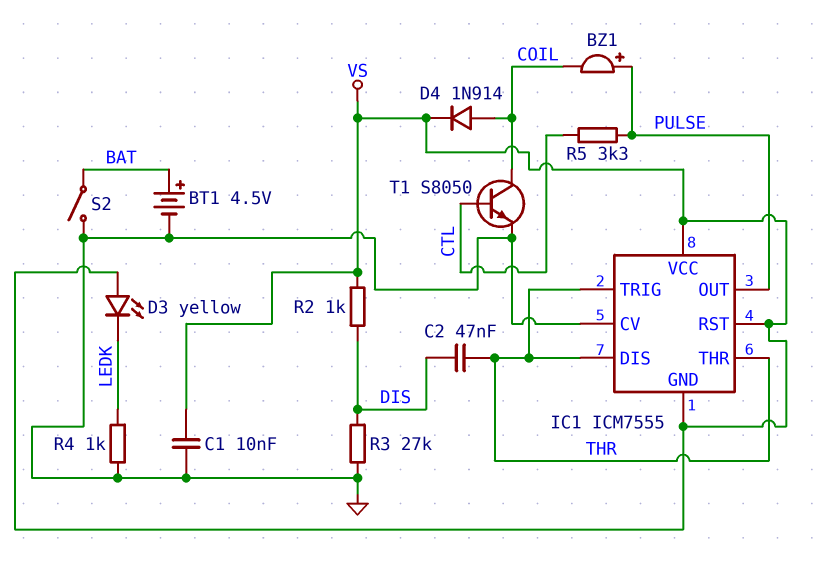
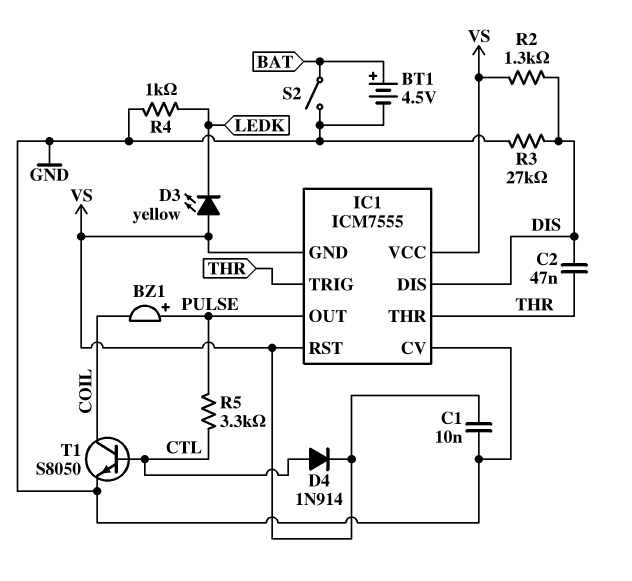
D4: diode 1N914 (A COIL, K VS) -> diode 1N914 (A CTL, K VS)
IC1 pin DIS: THR -> DIS
R2: 1k (DIS, VS) -> 1.3k (DIS, VS)

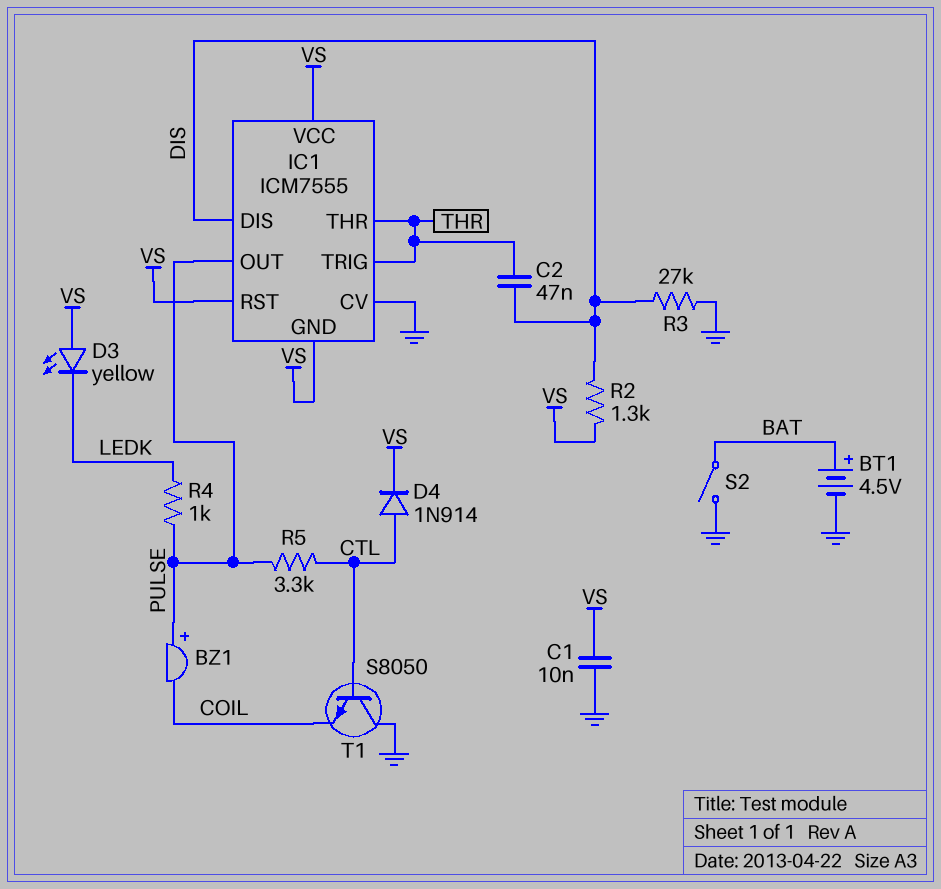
R4: 1k (GND, LEDK) -> 1k (LEDK, PULSE)
T1: NPN S8050 (B CTL, C COIL, E GND) -> NPN S8050 (B CTL, C GND, E COIL)

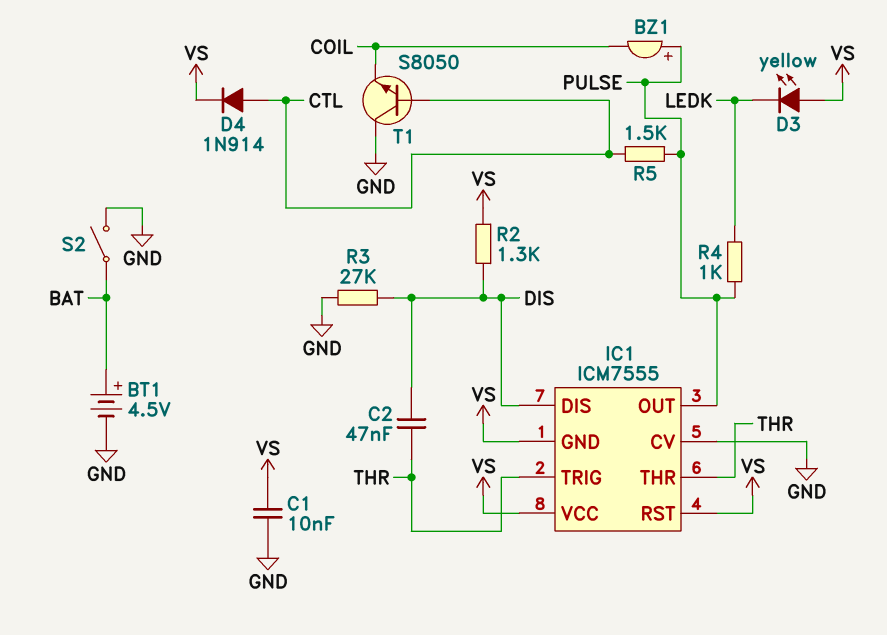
R5: 3.3k (CTL, PULSE) -> 1.5k (CTL, PULSE)

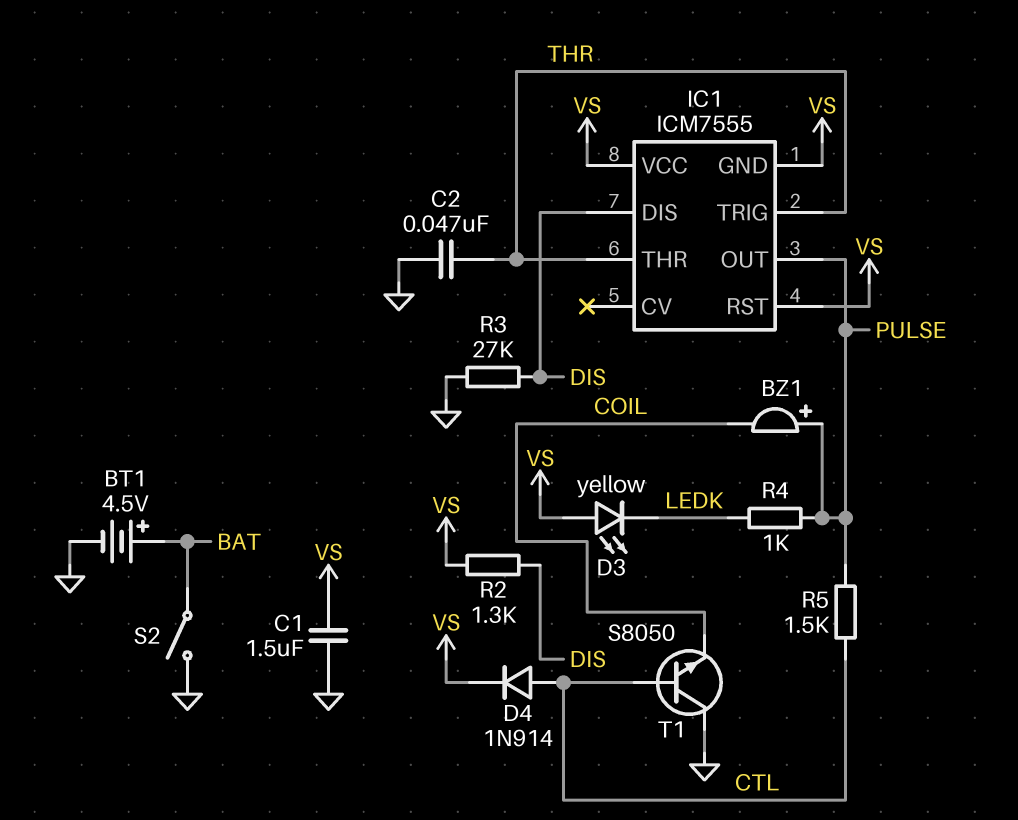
C1: 10nF (GND, VS) -> 1.5uF (GND, VS)
C2: 47nF (DIS, THR) -> 47nF (GND, THR)
IC1 pin CV: GND -> none

